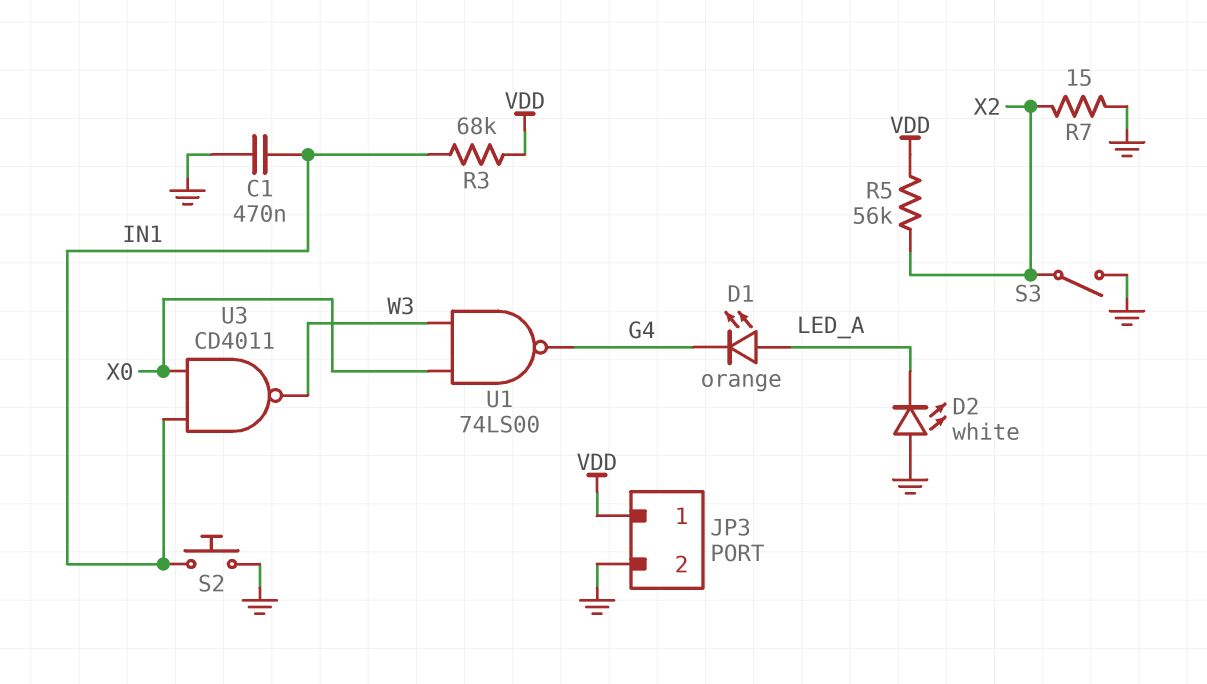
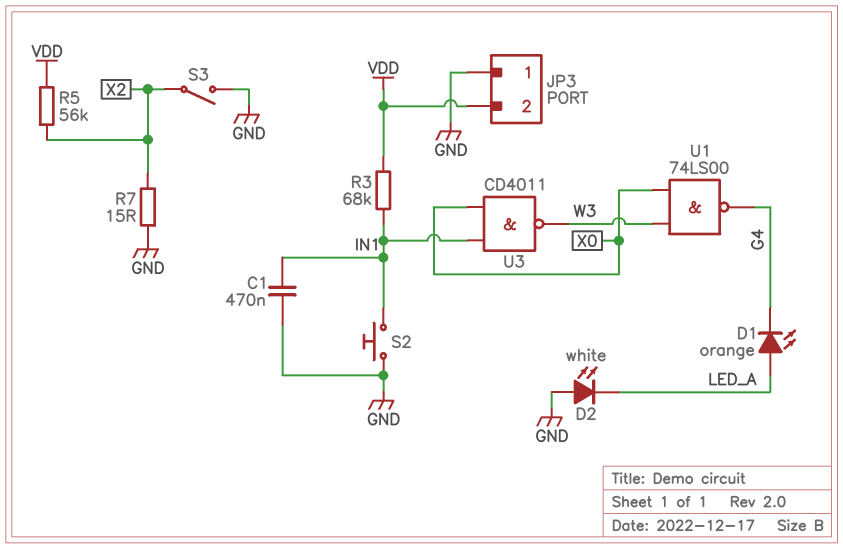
JP3 pin 1: VDD -> GND
JP3 pin 2: GND -> VDD

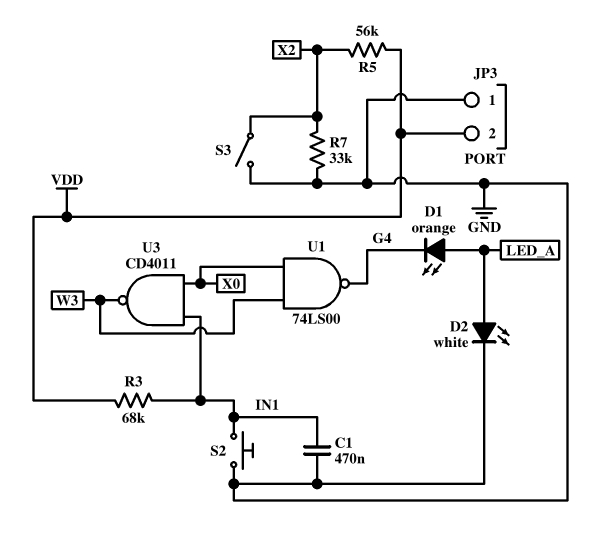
D2: LED white (A GND, K LED_A) -> LED white (A LED_A, K GND)
R7: 15 (GND, X2) -> 33k (GND, X2)

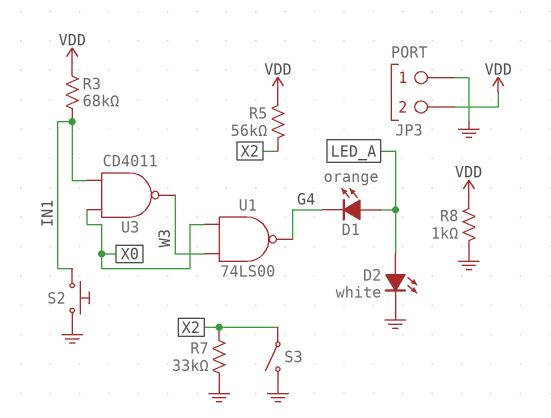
C1: 470nF (GND, IN1) -> none
R8: none -> 1k (GND, VDD)

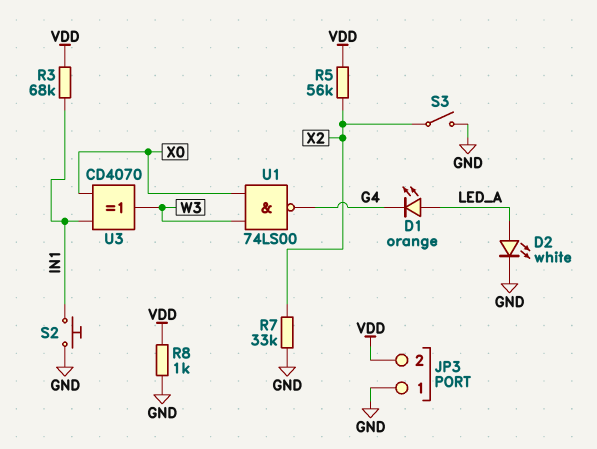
U3: NAND CD4011 (in IN1, in X0, out W3) -> XOR CD4070 (in IN1, in X0, out W3)

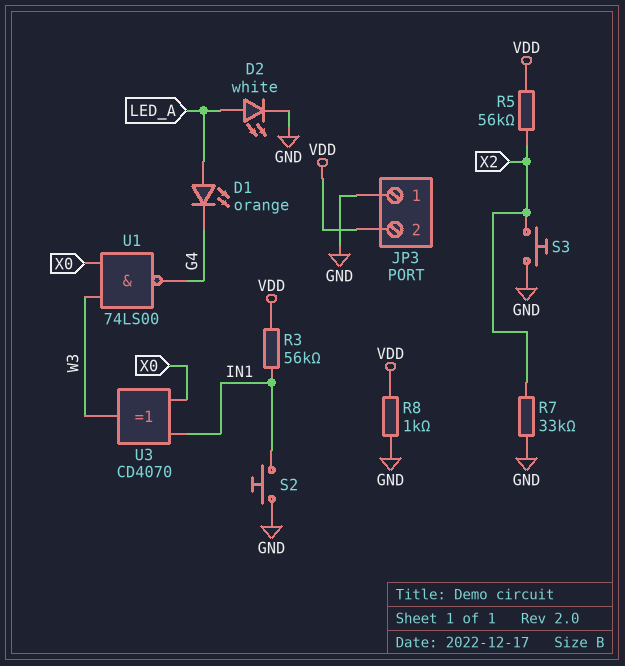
R3: 68k (IN1, VDD) -> 56k (IN1, VDD)
S3: switch (GND, X2) -> button (GND, X2)

